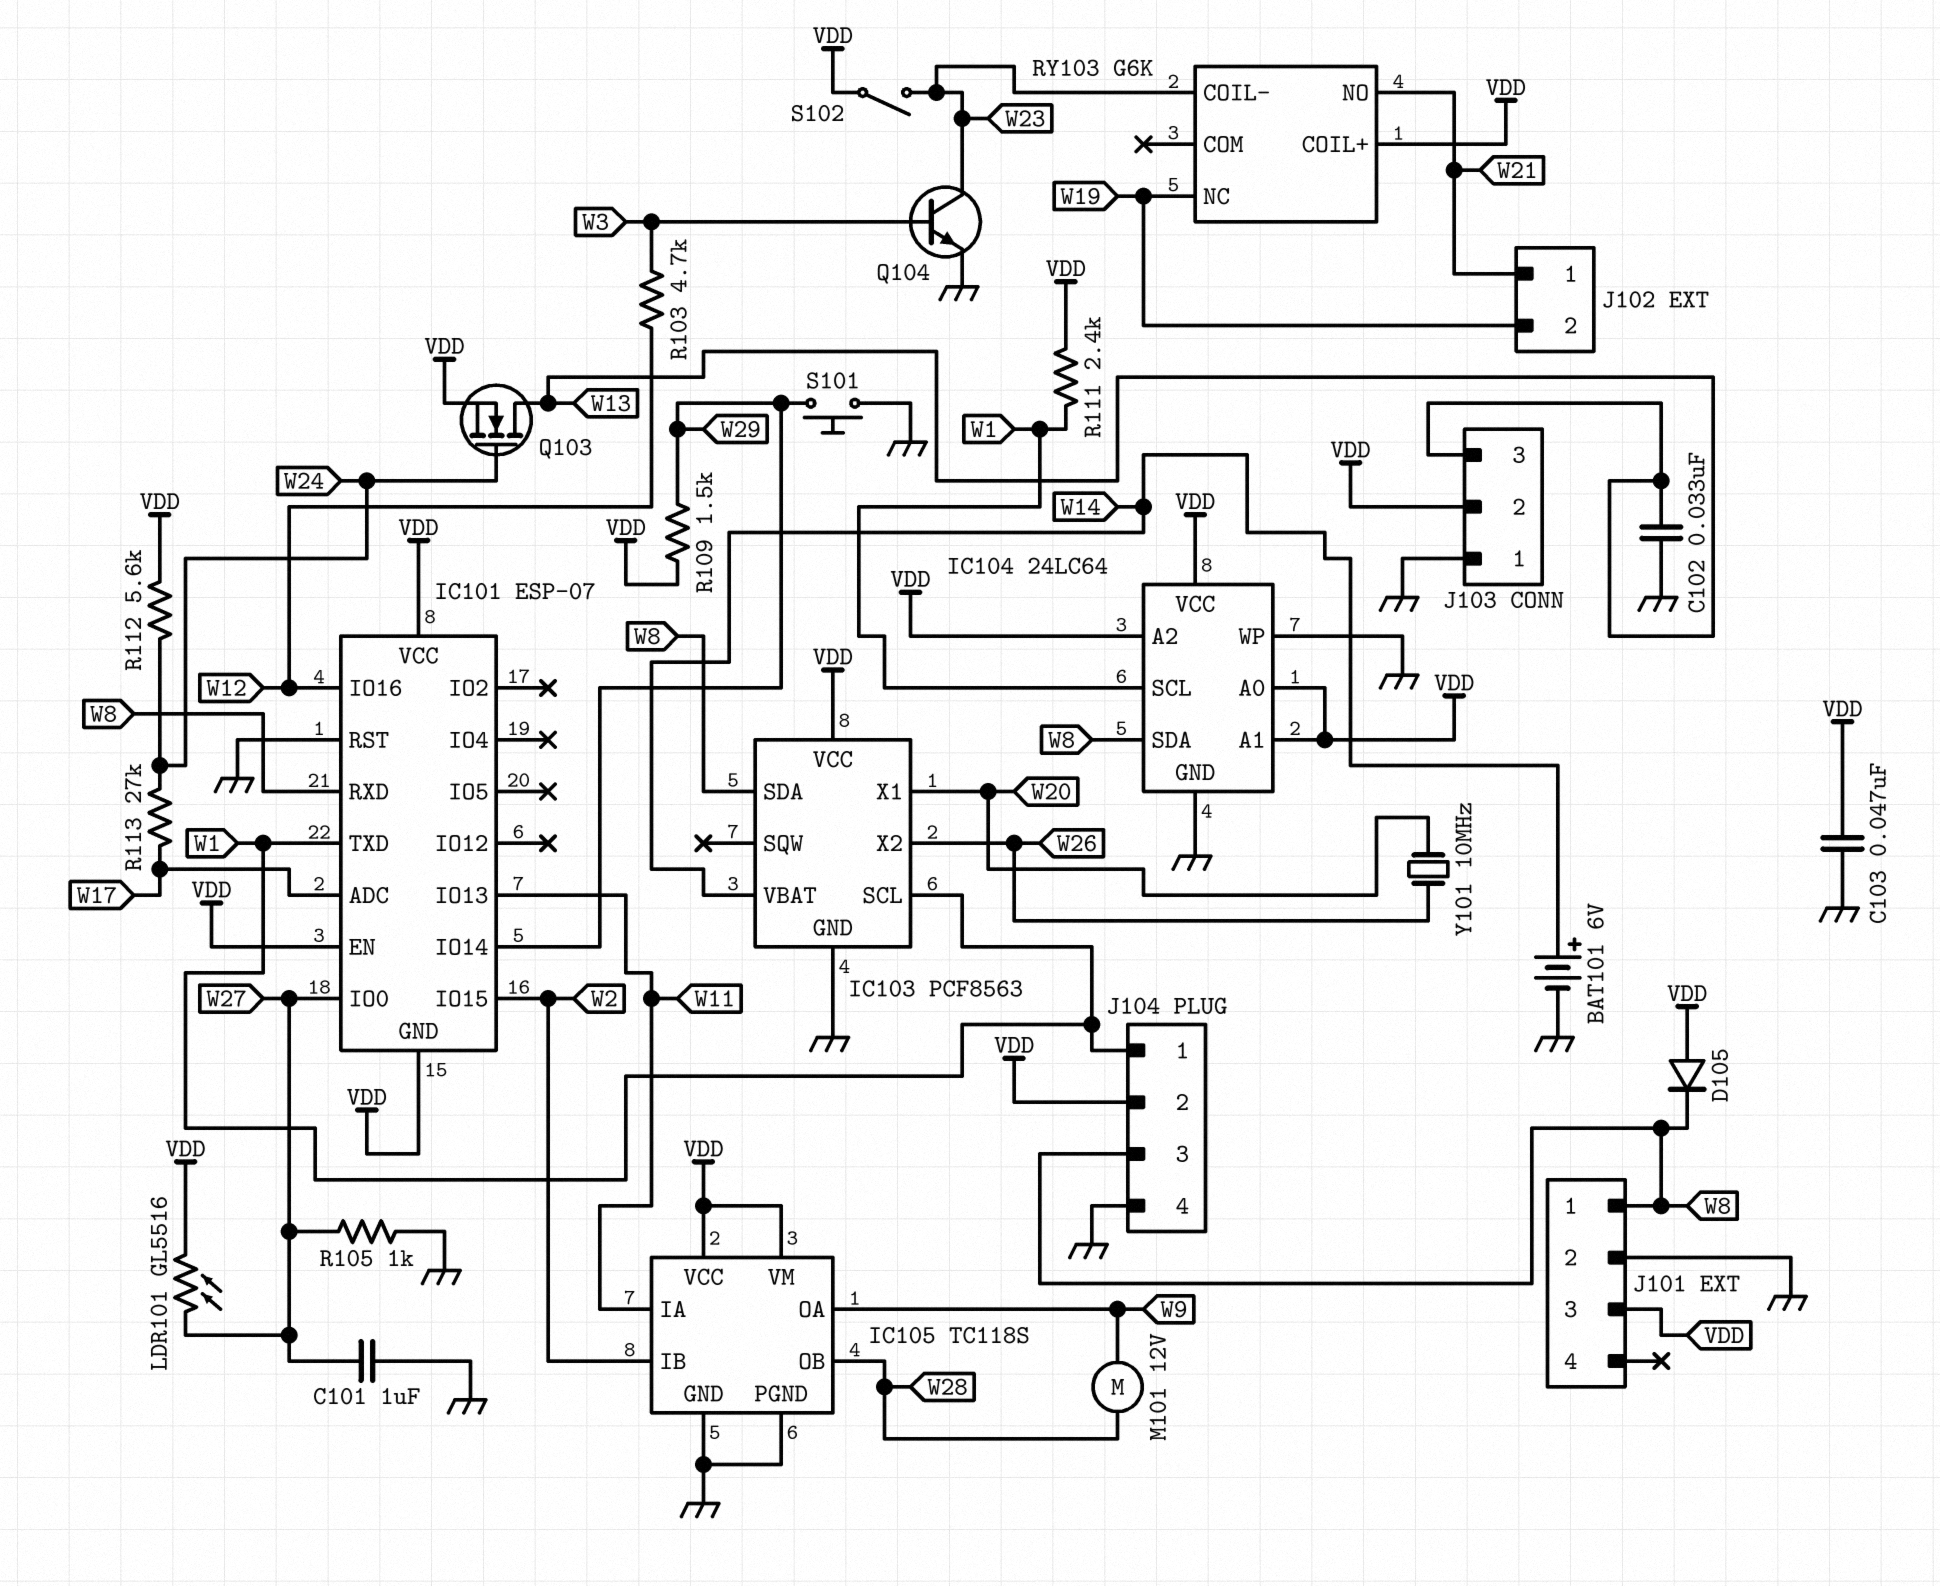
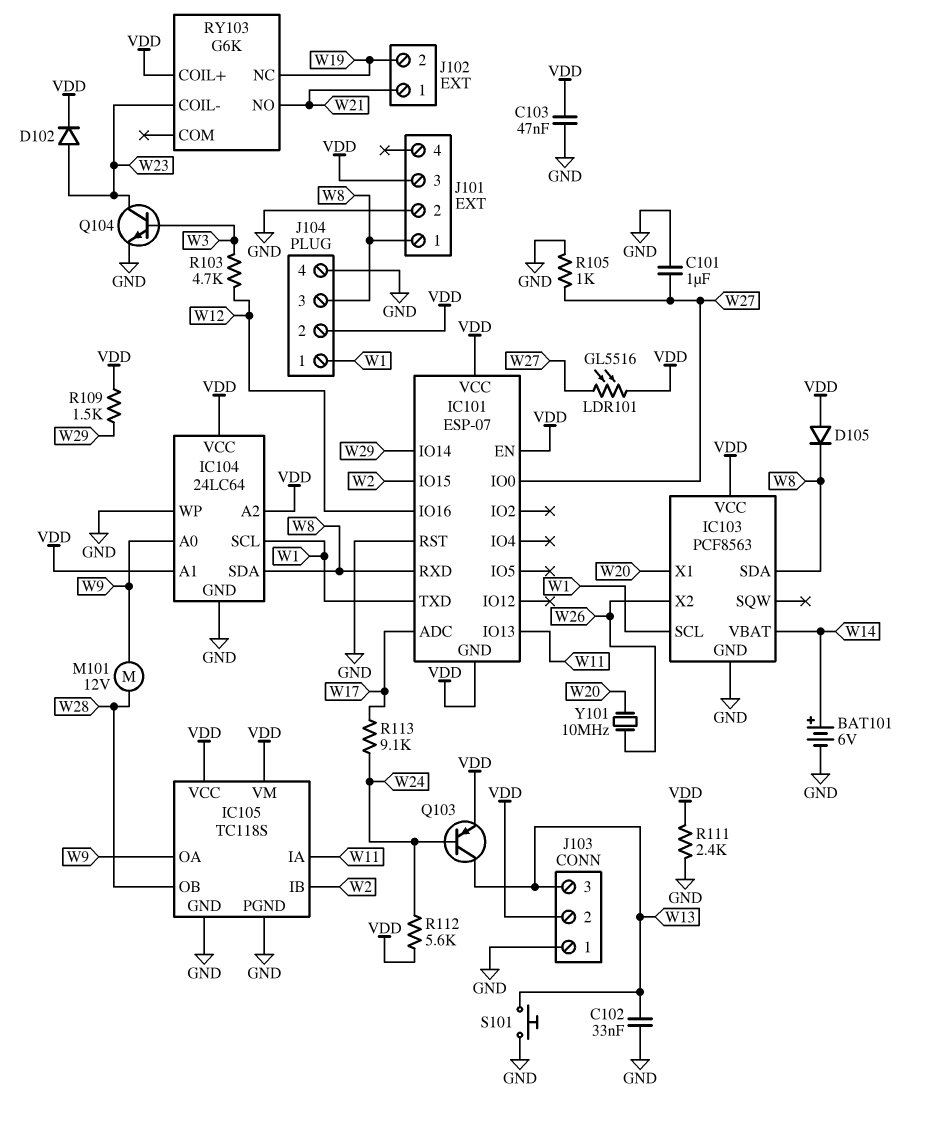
D102: none -> diode (A W23, K VDD)
IC104 pin A0: VDD -> W9
Q103: NMOS (G W24, D W13, S VDD) -> PNP (B W24, C W13, E VDD)
R111: 2.4k (VDD, W1) -> 2.4k (GND, VDD)
R113: 27k (W17, W24) -> 9.1k (W17, W24)
S101: button (GND, W29) -> button (GND, W13)
S102: switch (VDD, W23) -> none

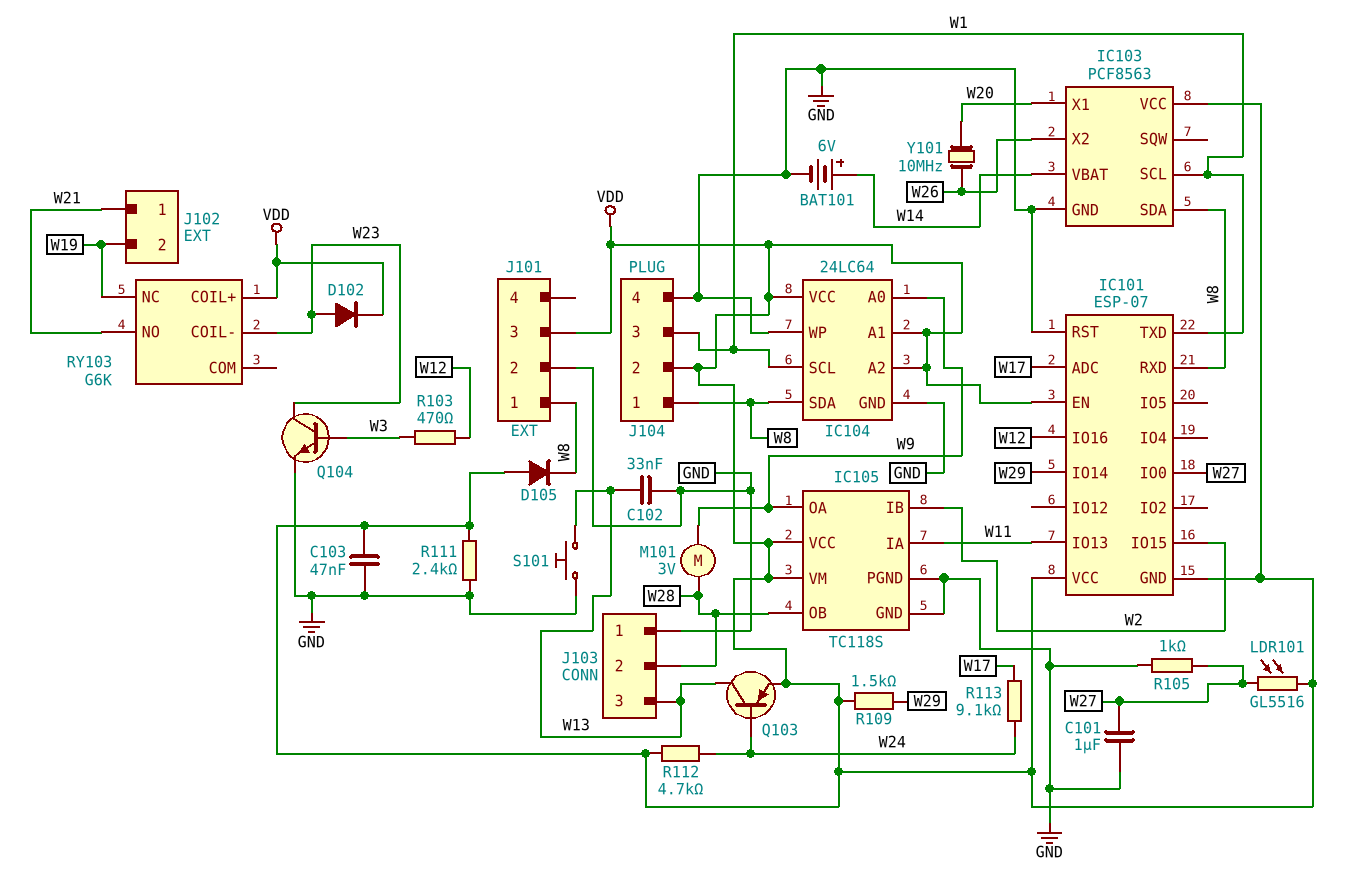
J103 pin 2: VDD -> W28
J104 pin 1: W1 -> W8
J104 pin 3: W8 -> W1
M101: motor 12V (W9, W28) -> motor 3V (W9, W28)
R103: 4.7k (W3, W12) -> 470 (W3, W12)
R112: 5.6k (VDD, W24) -> 4.7k (VDD, W24)

